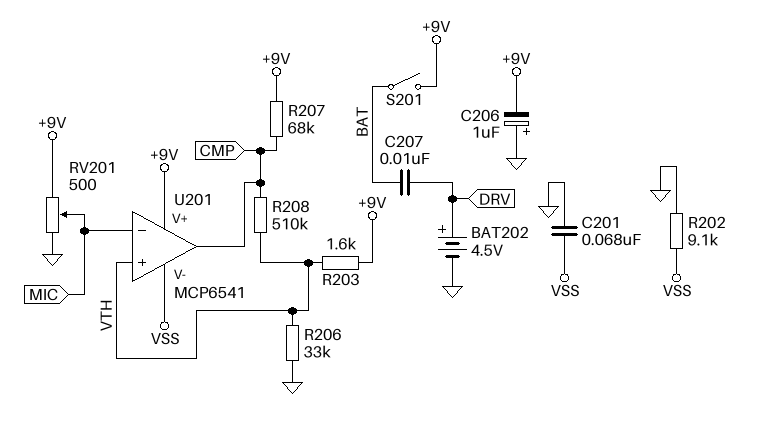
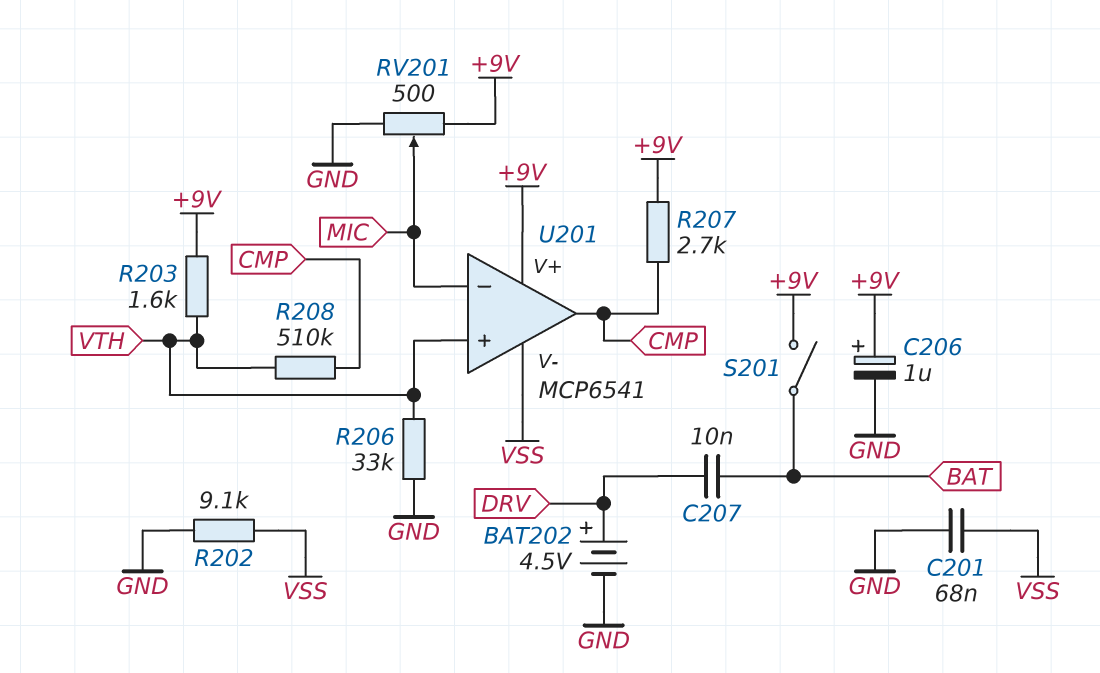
C206: 1uF (plus GND, minus +9V) -> 1uF (plus +9V, minus GND)
R207: 68k (+9V, CMP) -> 2.7k (+9V, CMP)

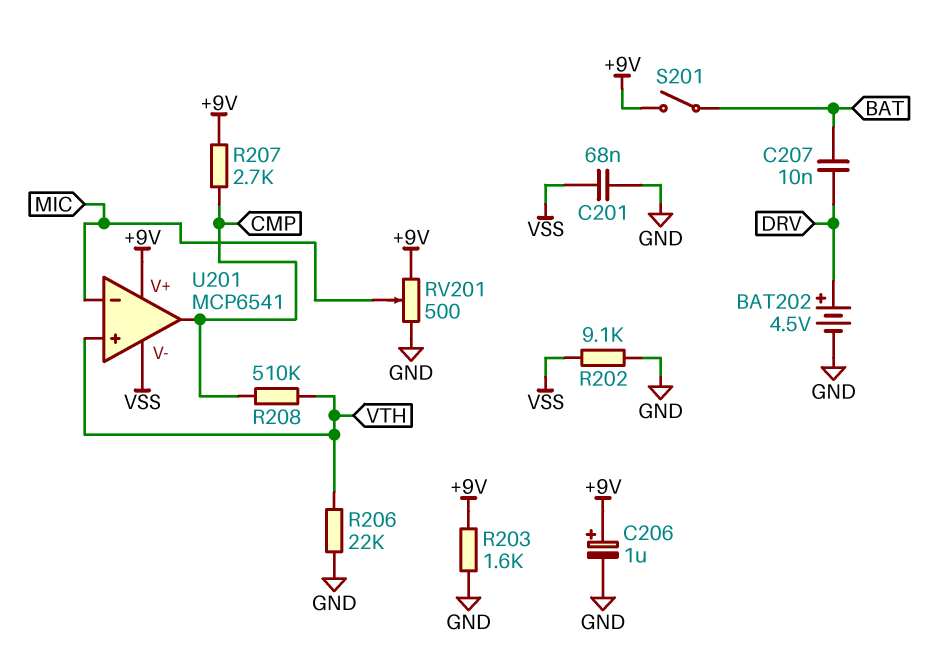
R203: 1.6k (+9V, VTH) -> 1.6k (+9V, GND)
R206: 33k (GND, VTH) -> 22k (GND, VTH)

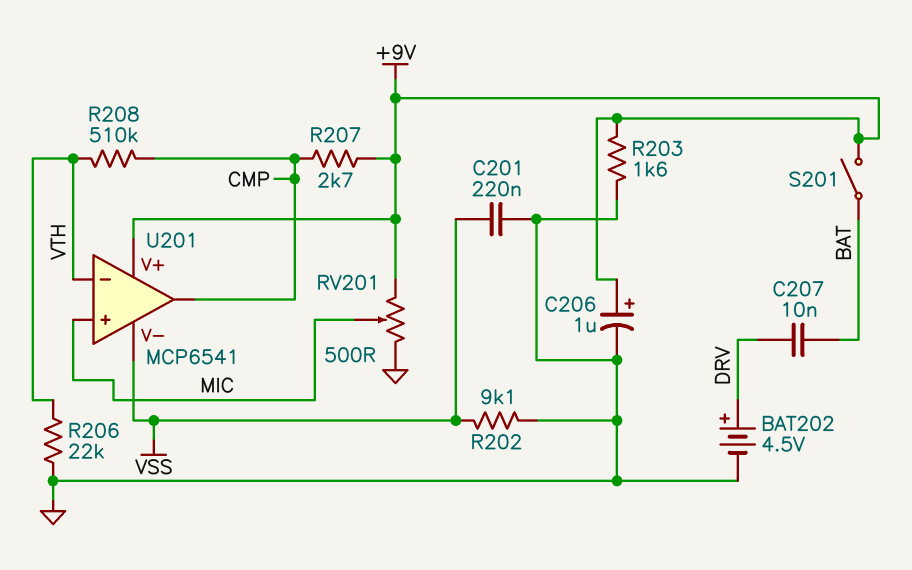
C201: 68nF (GND, VSS) -> 220nF (GND, VSS)
U201 pin in+: VTH -> MIC
U201 pin in-: MIC -> VTH

